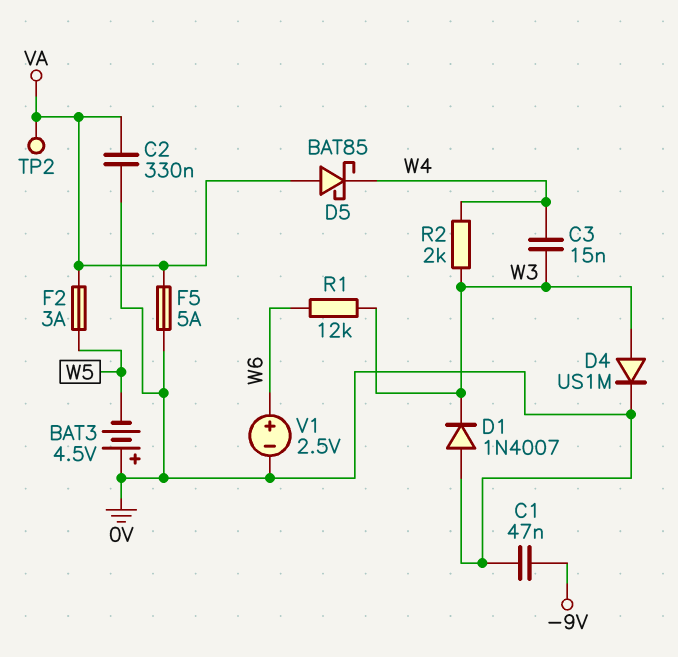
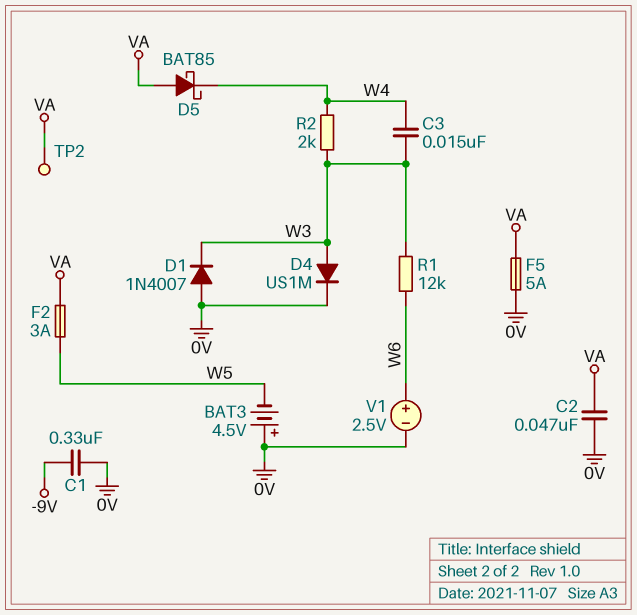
C1: 47nF (-9V, 0V) -> 330nF (-9V, 0V)
C2: 330nF (0V, VA) -> 47nF (0V, VA)

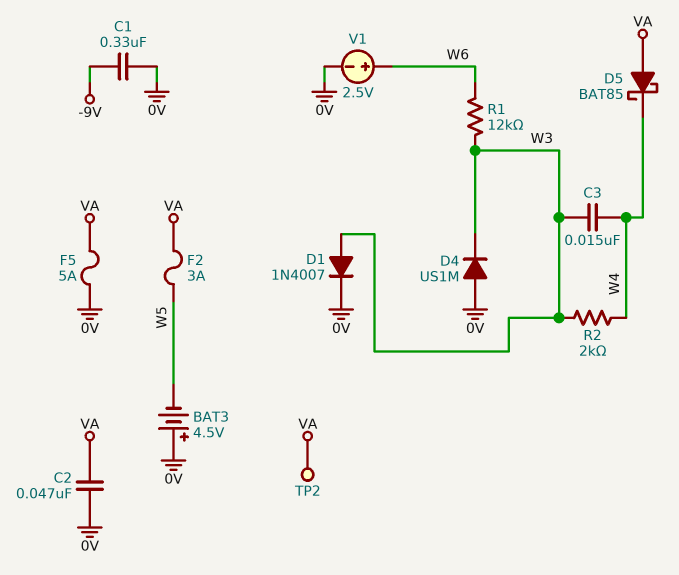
D1: diode 1N4007 (A 0V, K W3) -> diode 1N4007 (A W3, K 0V)
D4: diode US1M (A W3, K 0V) -> diode US1M (A 0V, K W3)

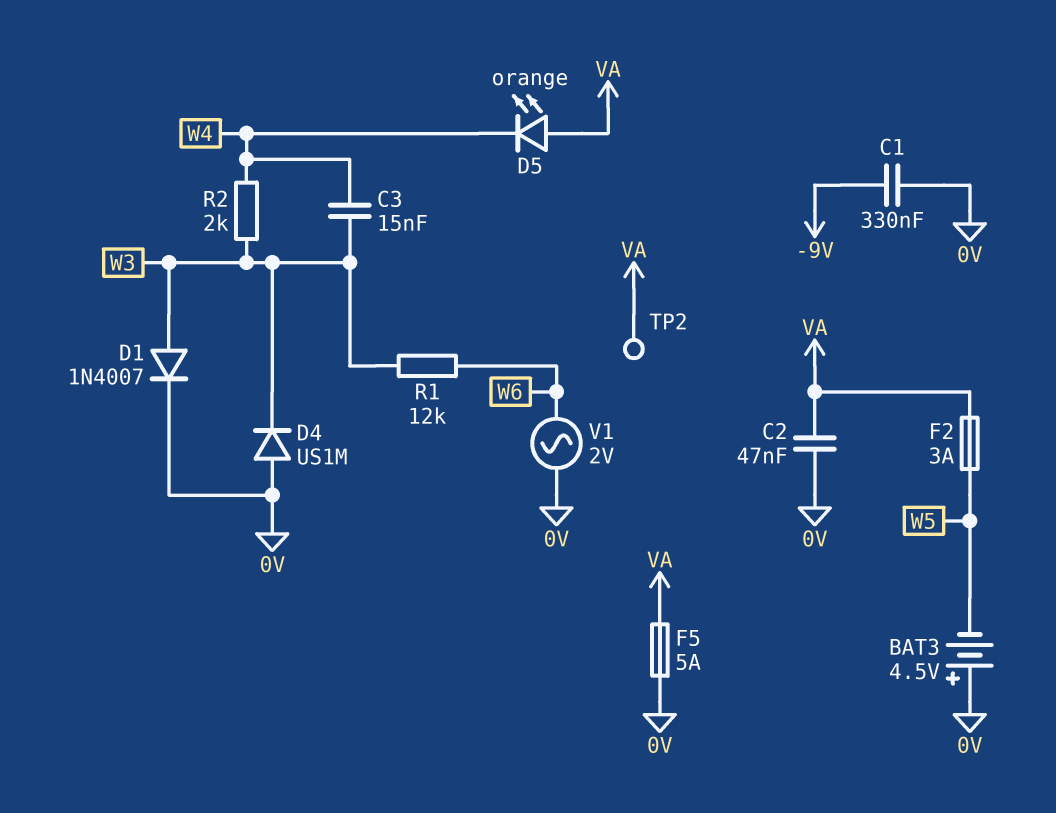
D5: schottky BAT85 (A VA, K W4) -> LED orange (A VA, K W4)
V1: 2.5V (plus W6, minus 0V) -> AC 2V (0V, W6)

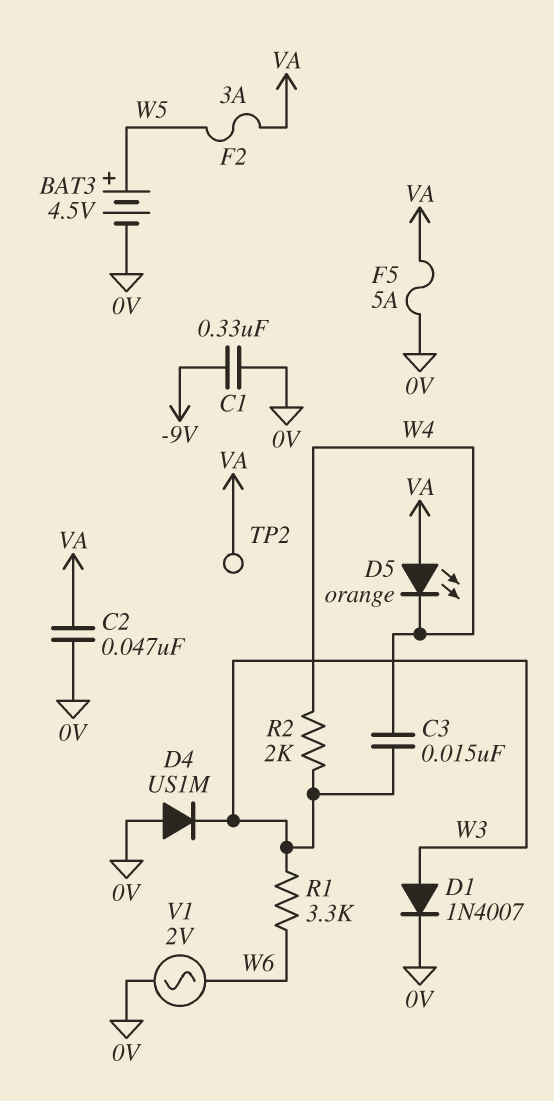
BAT3: 4.5V (plus 0V, minus W5) -> 4.5V (plus W5, minus 0V)
R1: 12k (W3, W6) -> 3.3k (W3, W6)

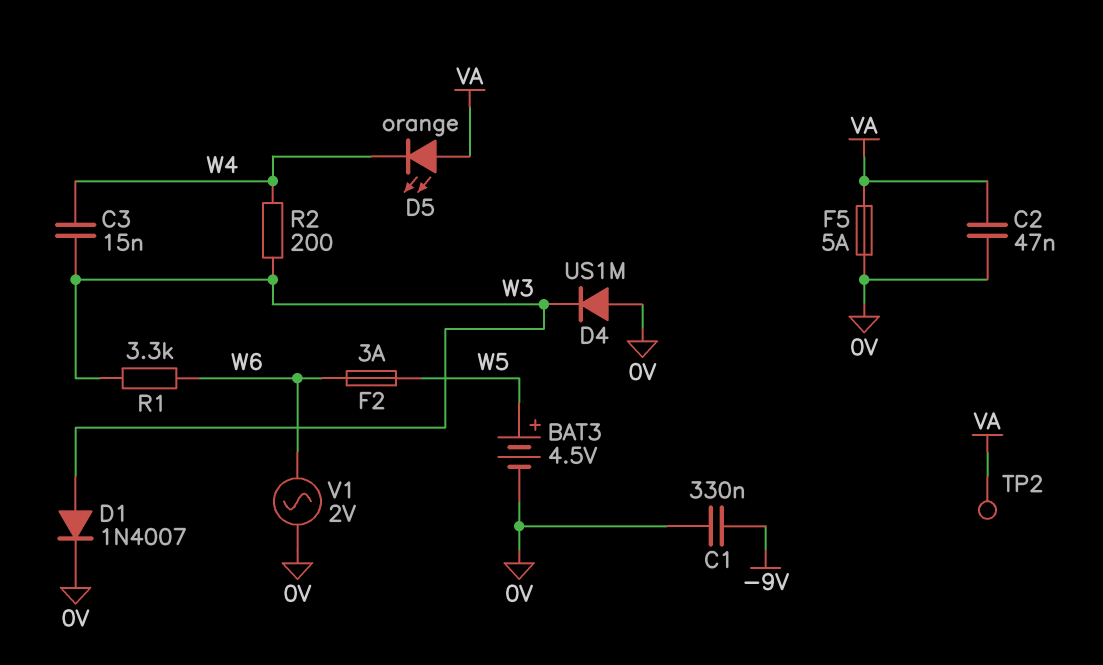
F2: 3A (VA, W5) -> 3A (W5, W6)
R2: 2k (W3, W4) -> 200 (W3, W4)

